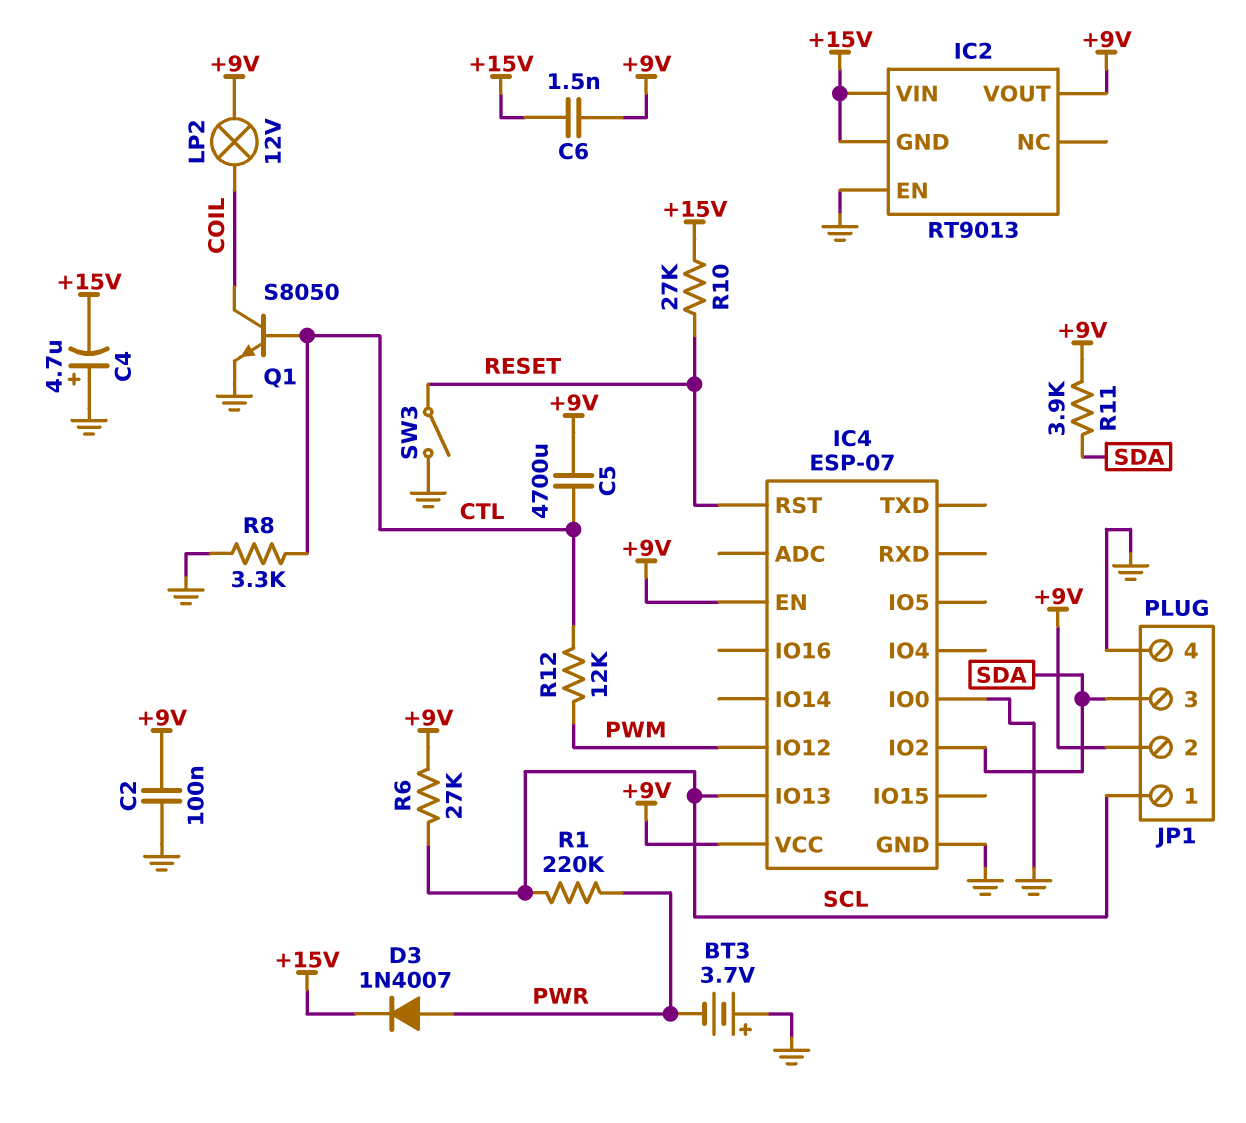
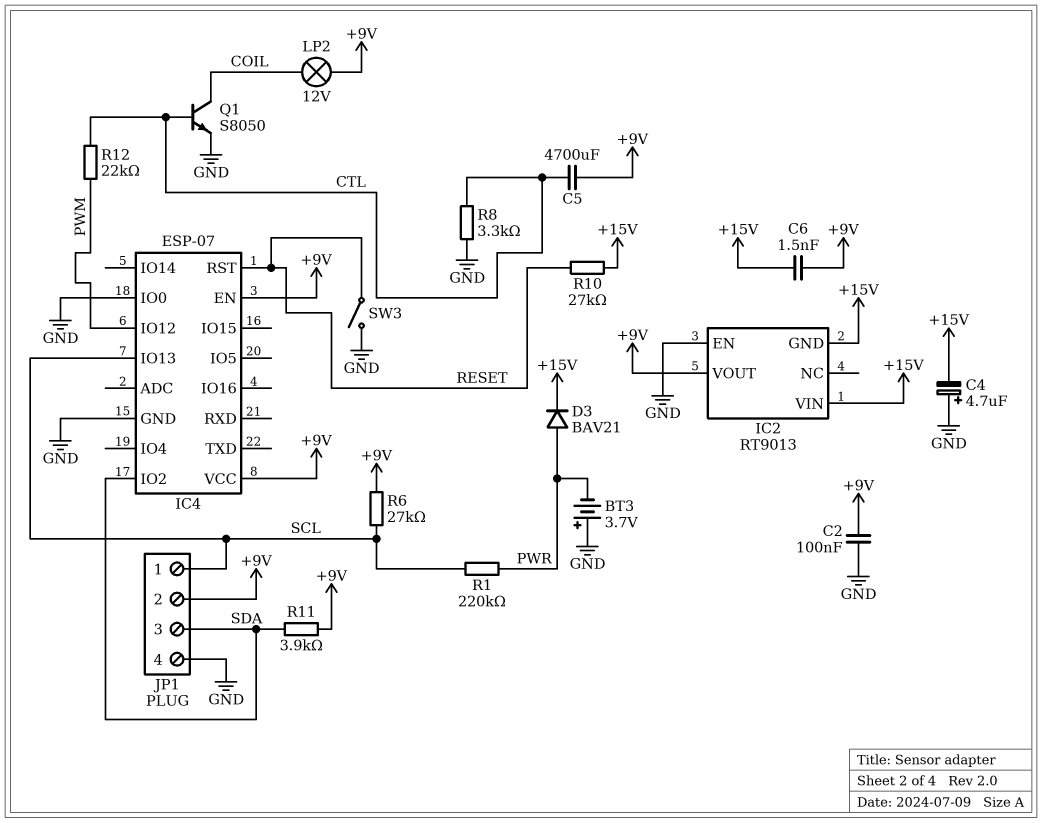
D3: diode 1N4007 (A PWR, K +15V) -> diode BAV21 (A PWR, K +15V)
R12: 12k (CTL, PWM) -> 22k (CTL, PWM)

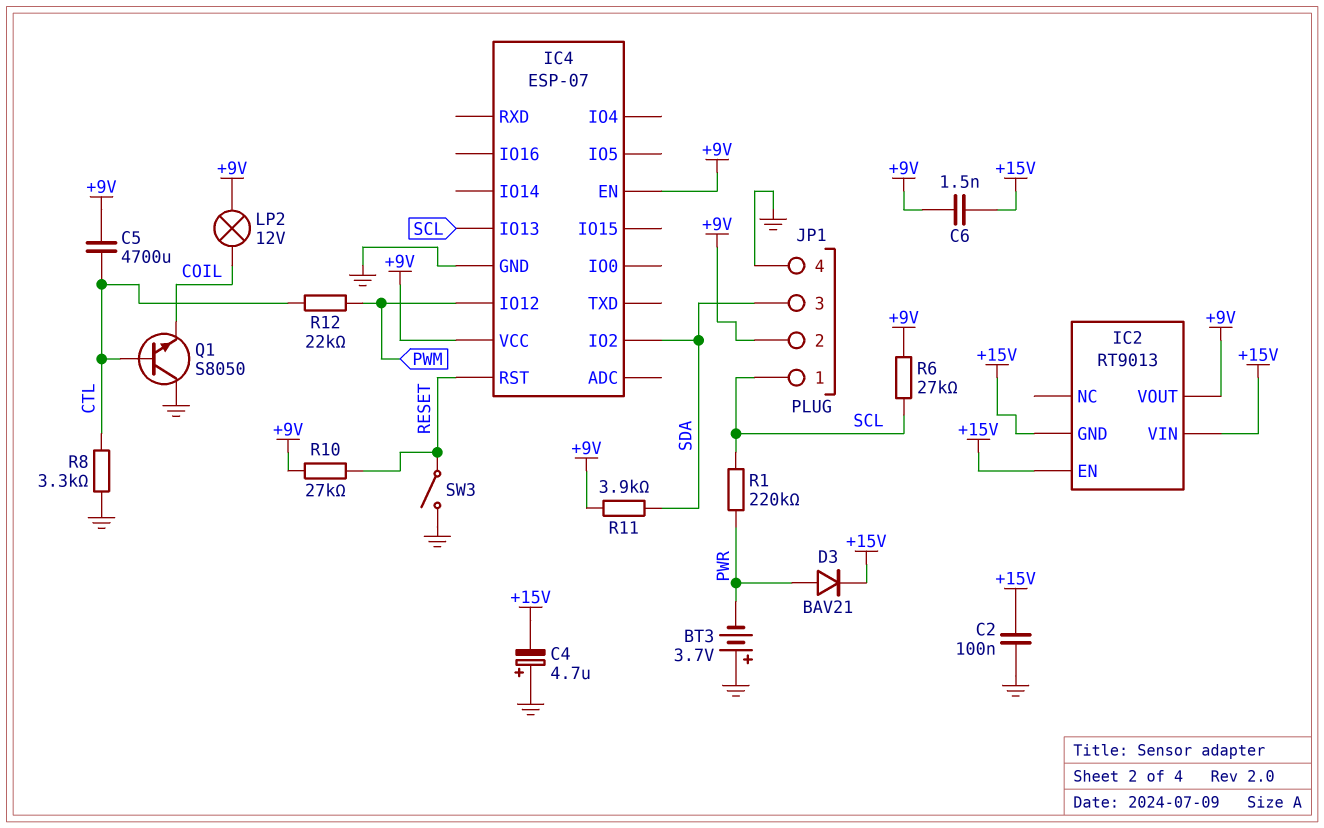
C2: 100nF (+9V, GND) -> 100nF (+15V, GND)
IC2 pin EN: GND -> +15V
IC4 pin IO0: GND -> none
Q1: NPN S8050 (B CTL, C COIL, E GND) -> NPN S8050 (B CTL, C GND, E COIL)
R10: 27k (+15V, RESET) -> 27k (+9V, RESET)

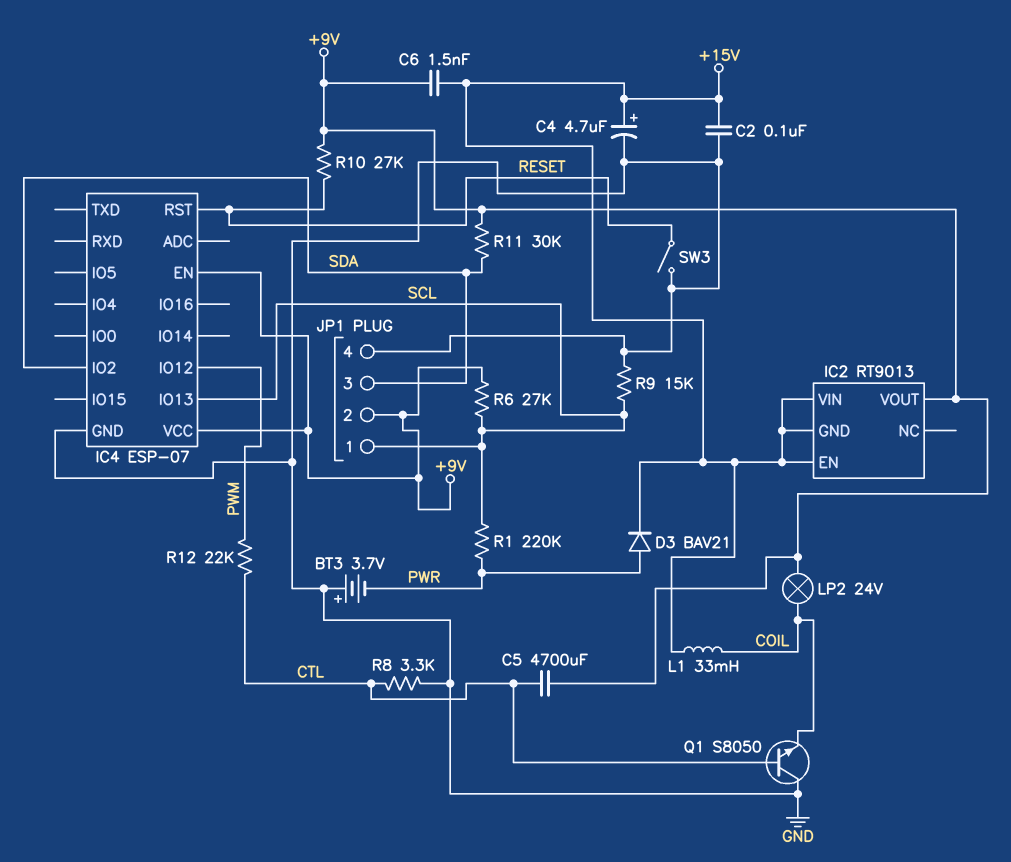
C4: 4.7uF (plus GND, minus +15V) -> 4.7uF (plus +15V, minus GND)
L1: none -> 33mH (+15V, COIL)
LP2: lamp 12V (+9V, COIL) -> lamp 24V (+9V, COIL)
R9: none -> 15k (GND, SCL)
R11: 3.9k (+9V, SDA) -> 30k (+9V, SDA)

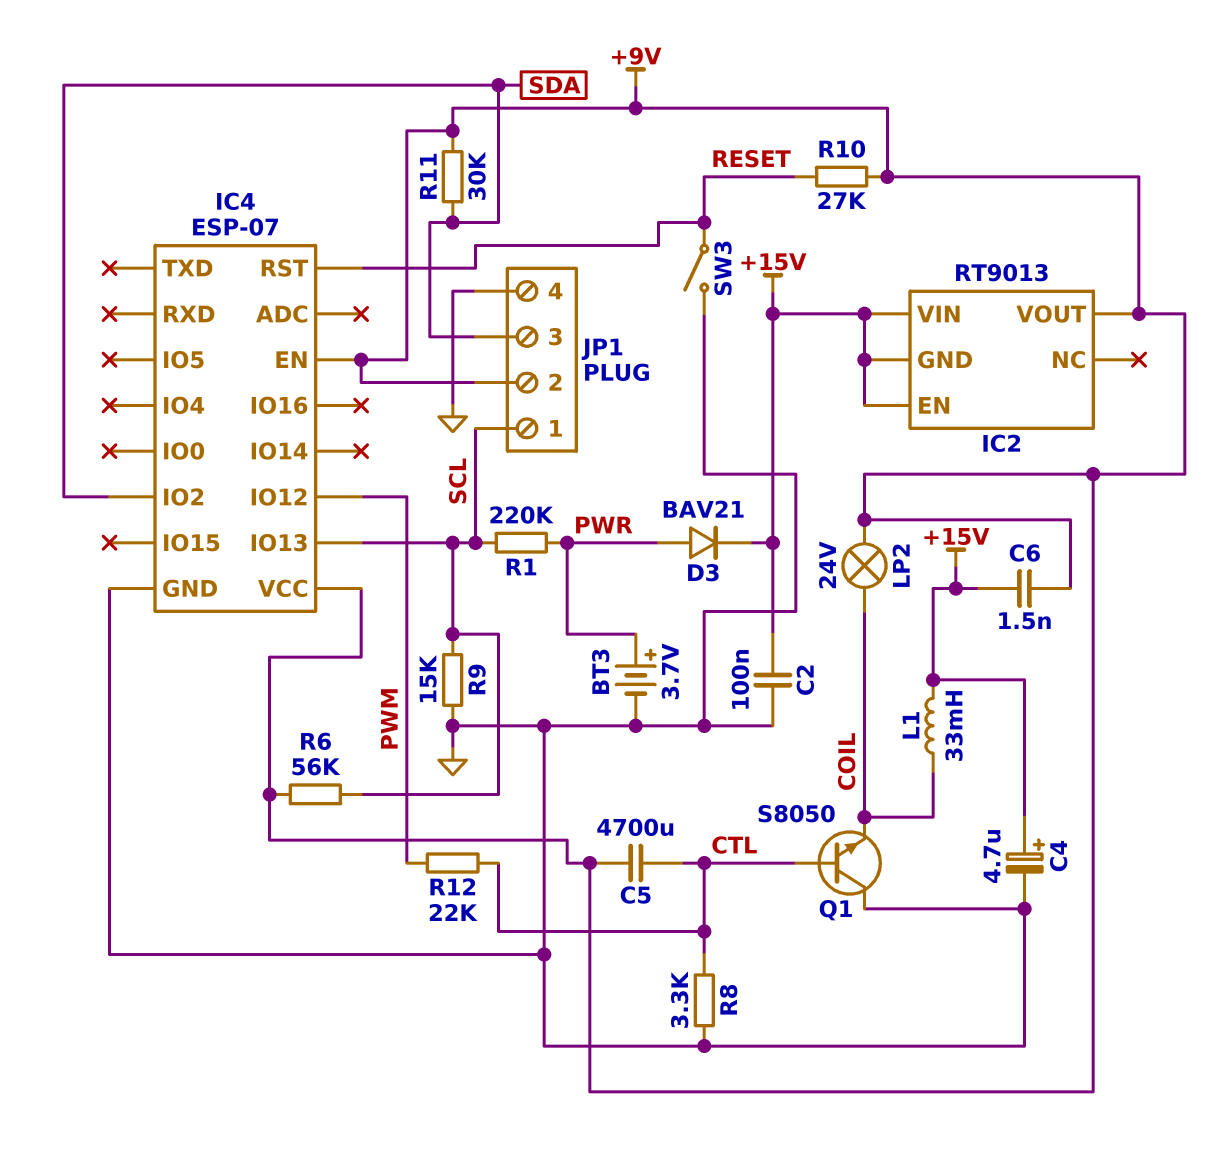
BT3: 3.7V (plus GND, minus PWR) -> 3.7V (plus PWR, minus GND)
R6: 27k (+9V, SCL) -> 56k (+9V, SCL)

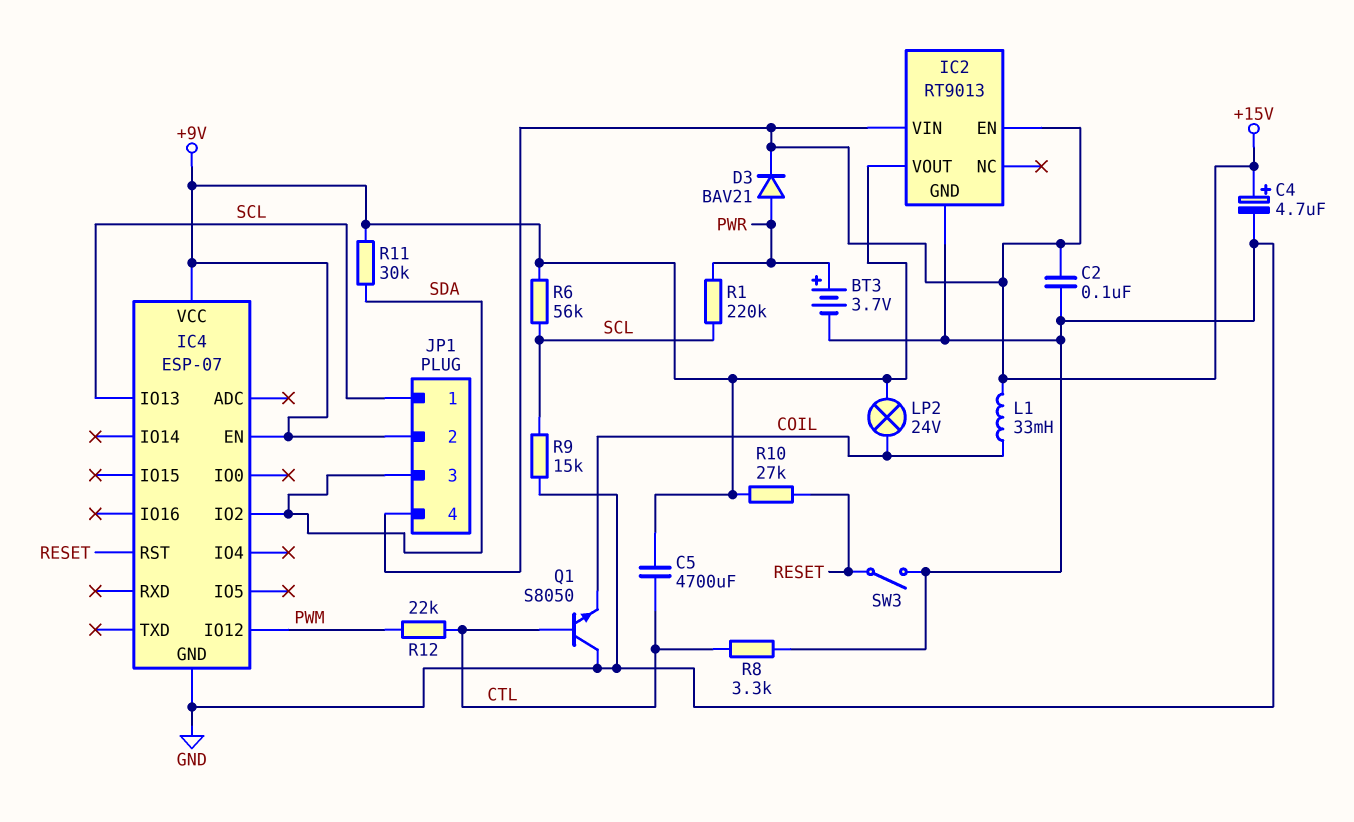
C6: 1.5nF (+9V, +15V) -> none
IC2 pin GND: +15V -> GND
JP1 pin 4: GND -> +15V

